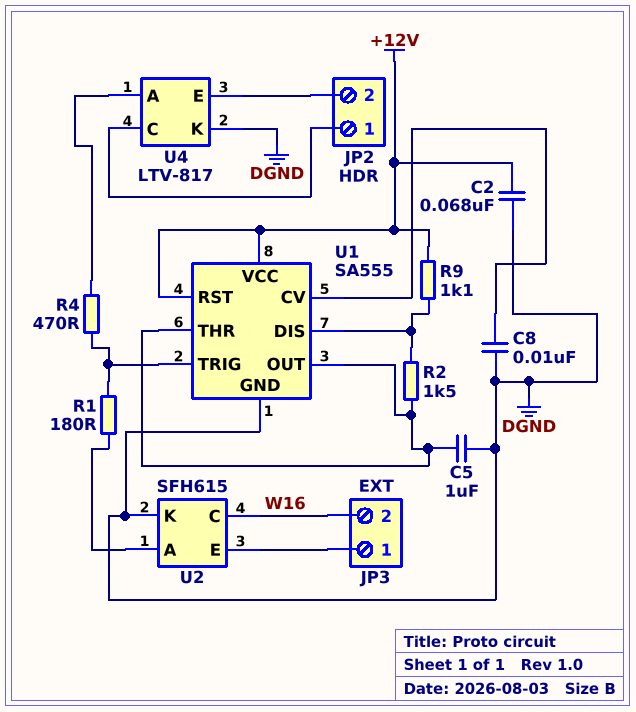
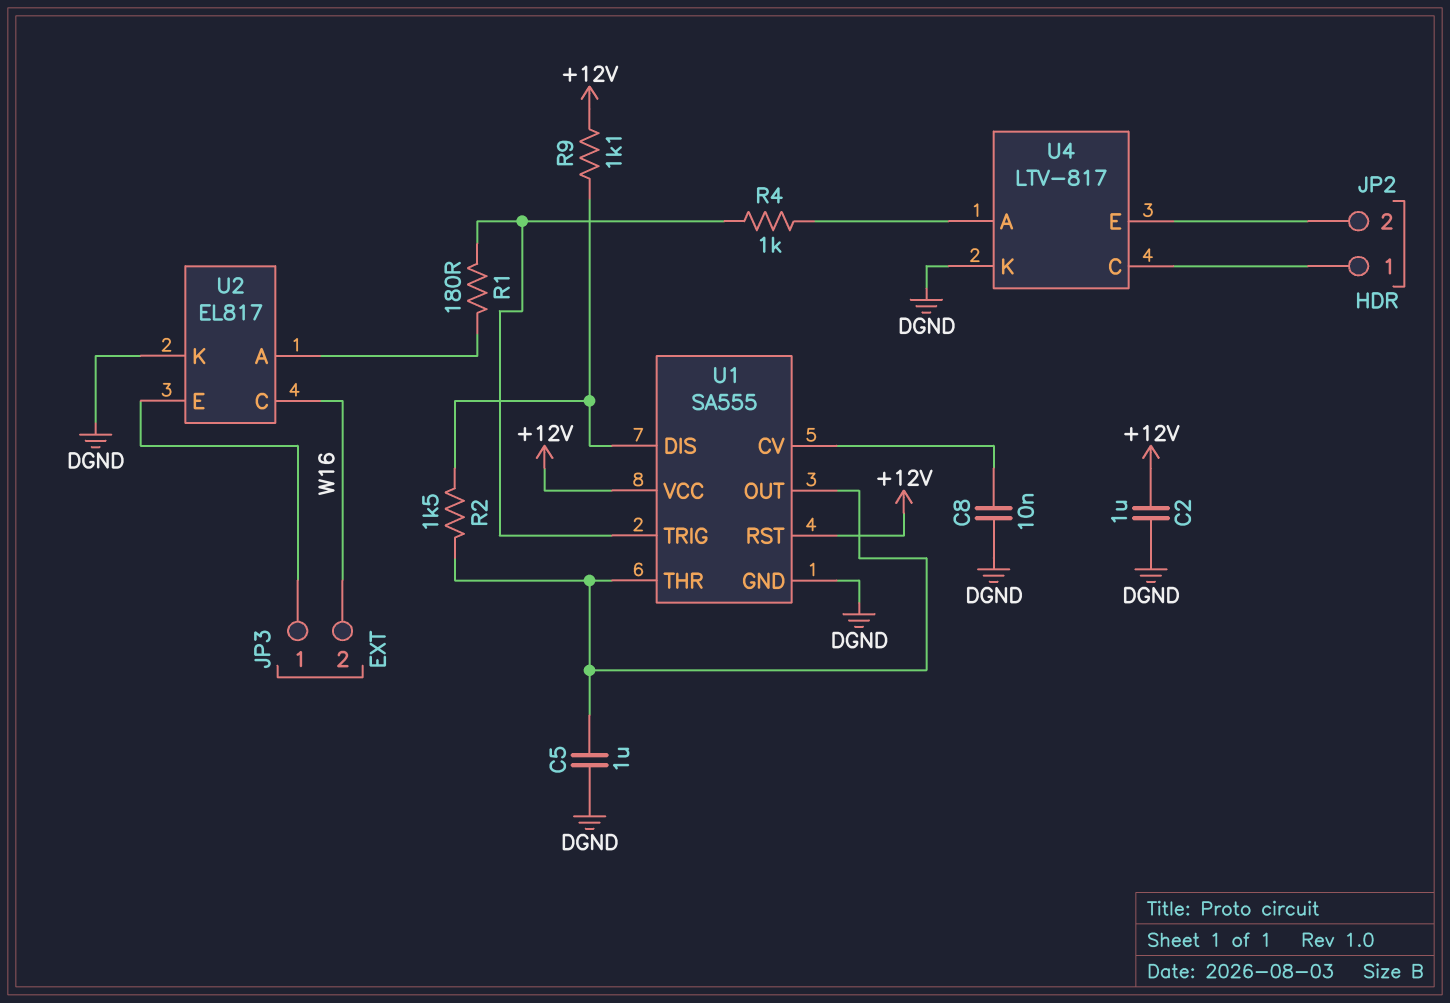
C2: 68nF (+12V, DGND) -> 1uF (+12V, DGND)
R4: 470 (U1/TRIG, U4/A) -> 1k (U1/TRIG, U4/A)
U2: SFH615 -> EL817

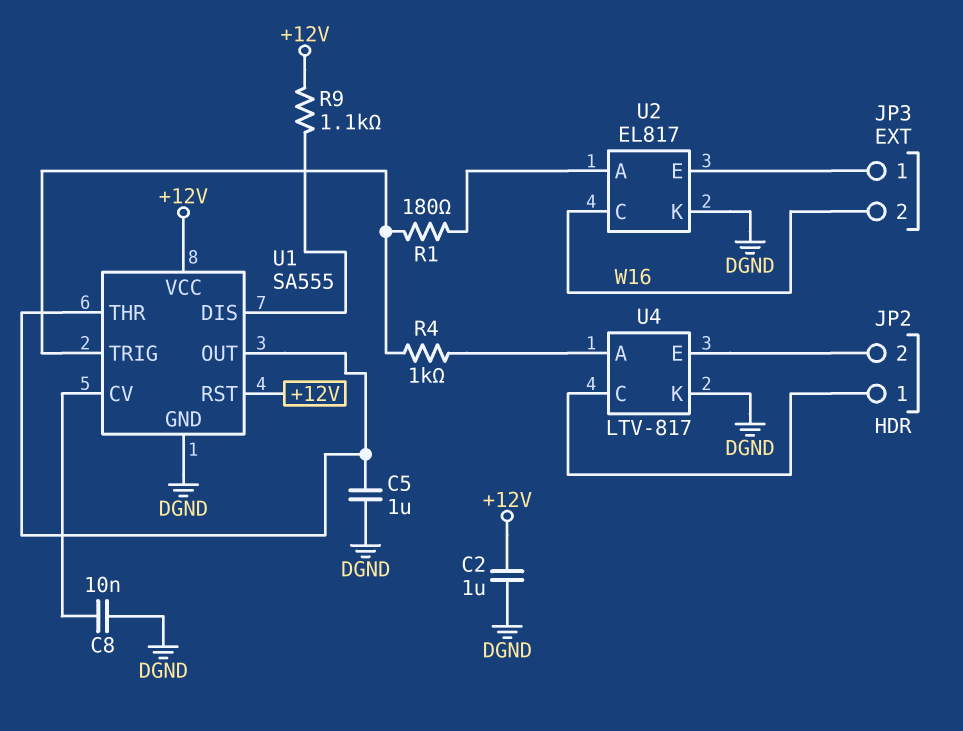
R2: 1.5k (U1/DIS, U1/OUT) -> none

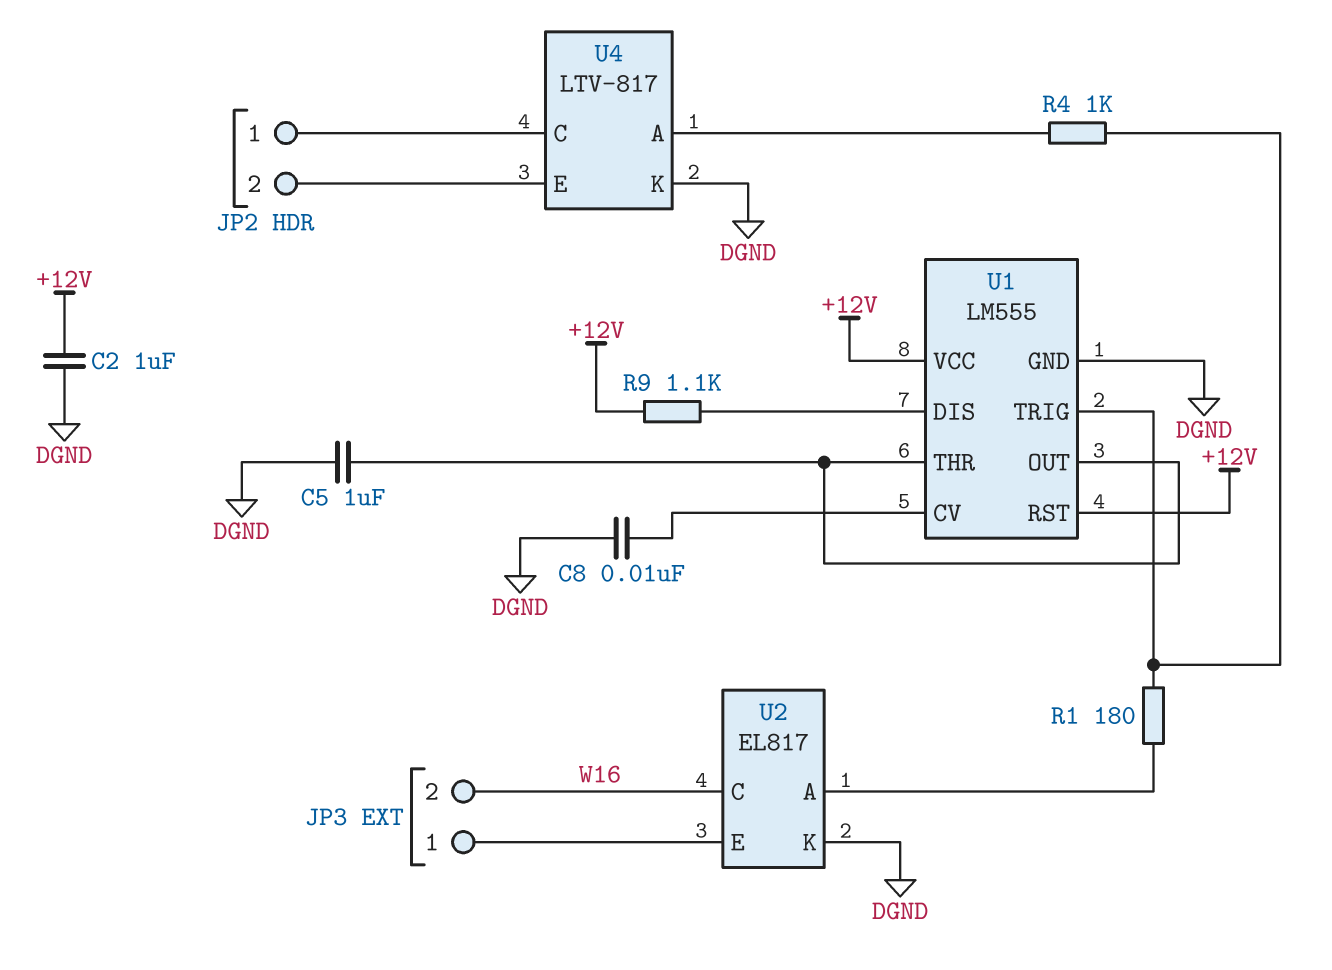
U1: SA555 -> LM555

